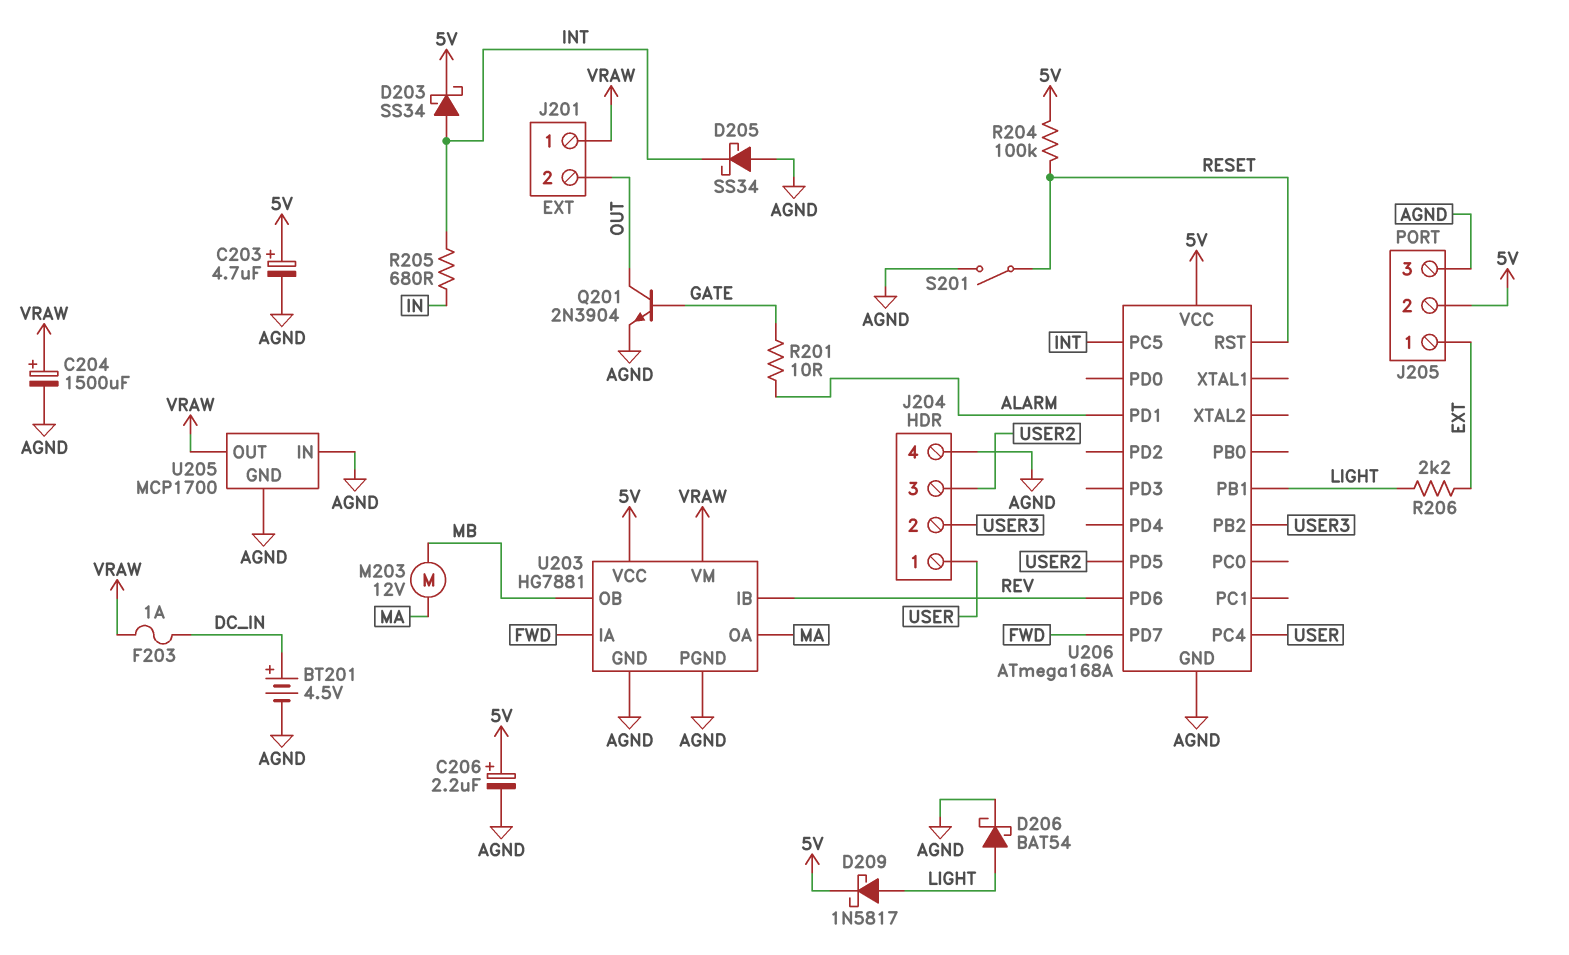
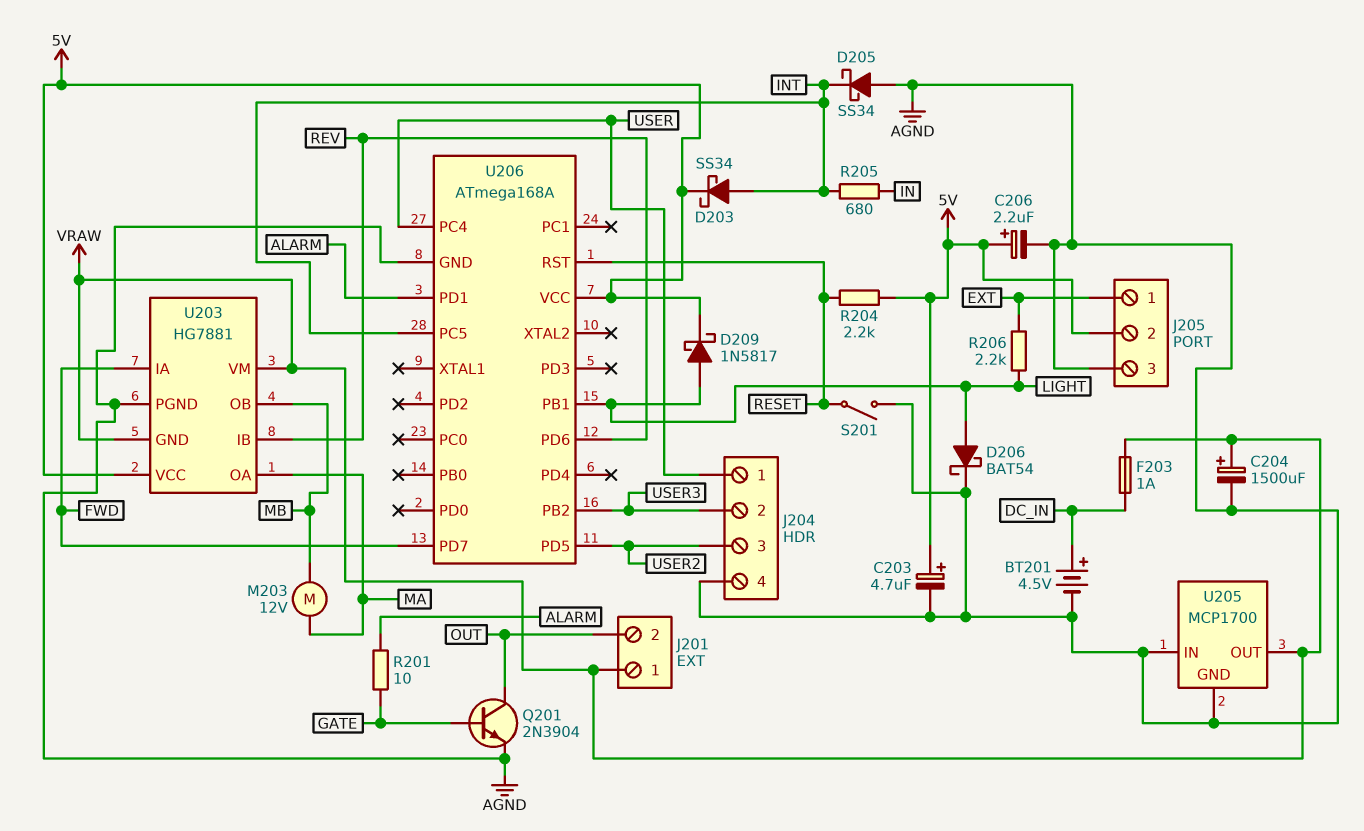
R204: 100k (5V, RESET) -> 2.2k (5V, RESET)
U203 pin GND: AGND -> VRAW

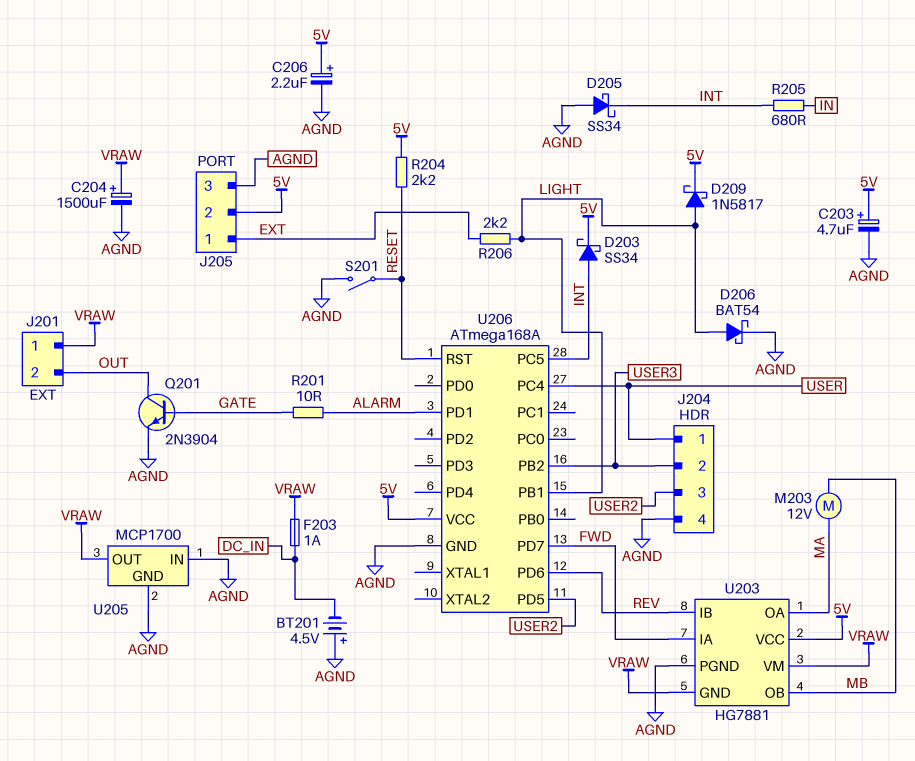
BT201: 4.5V (plus DC_IN, minus AGND) -> 4.5V (plus AGND, minus DC_IN)

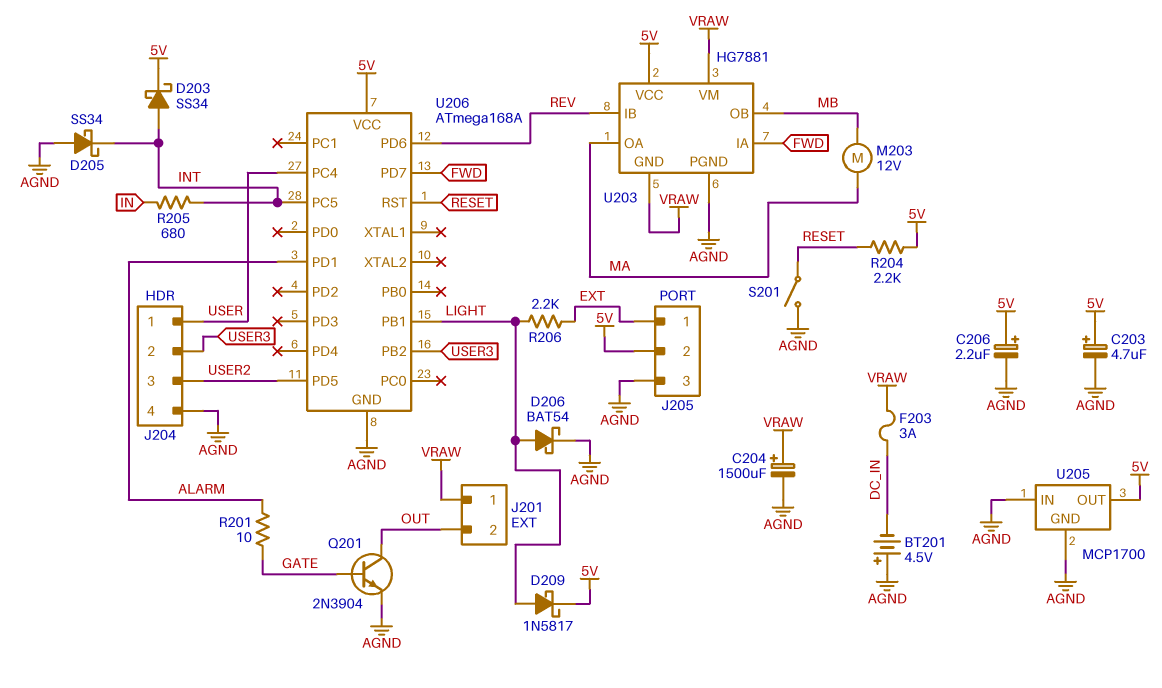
F203: 1A (DC_IN, VRAW) -> 3A (DC_IN, VRAW)
U205 pin OUT: VRAW -> 5V

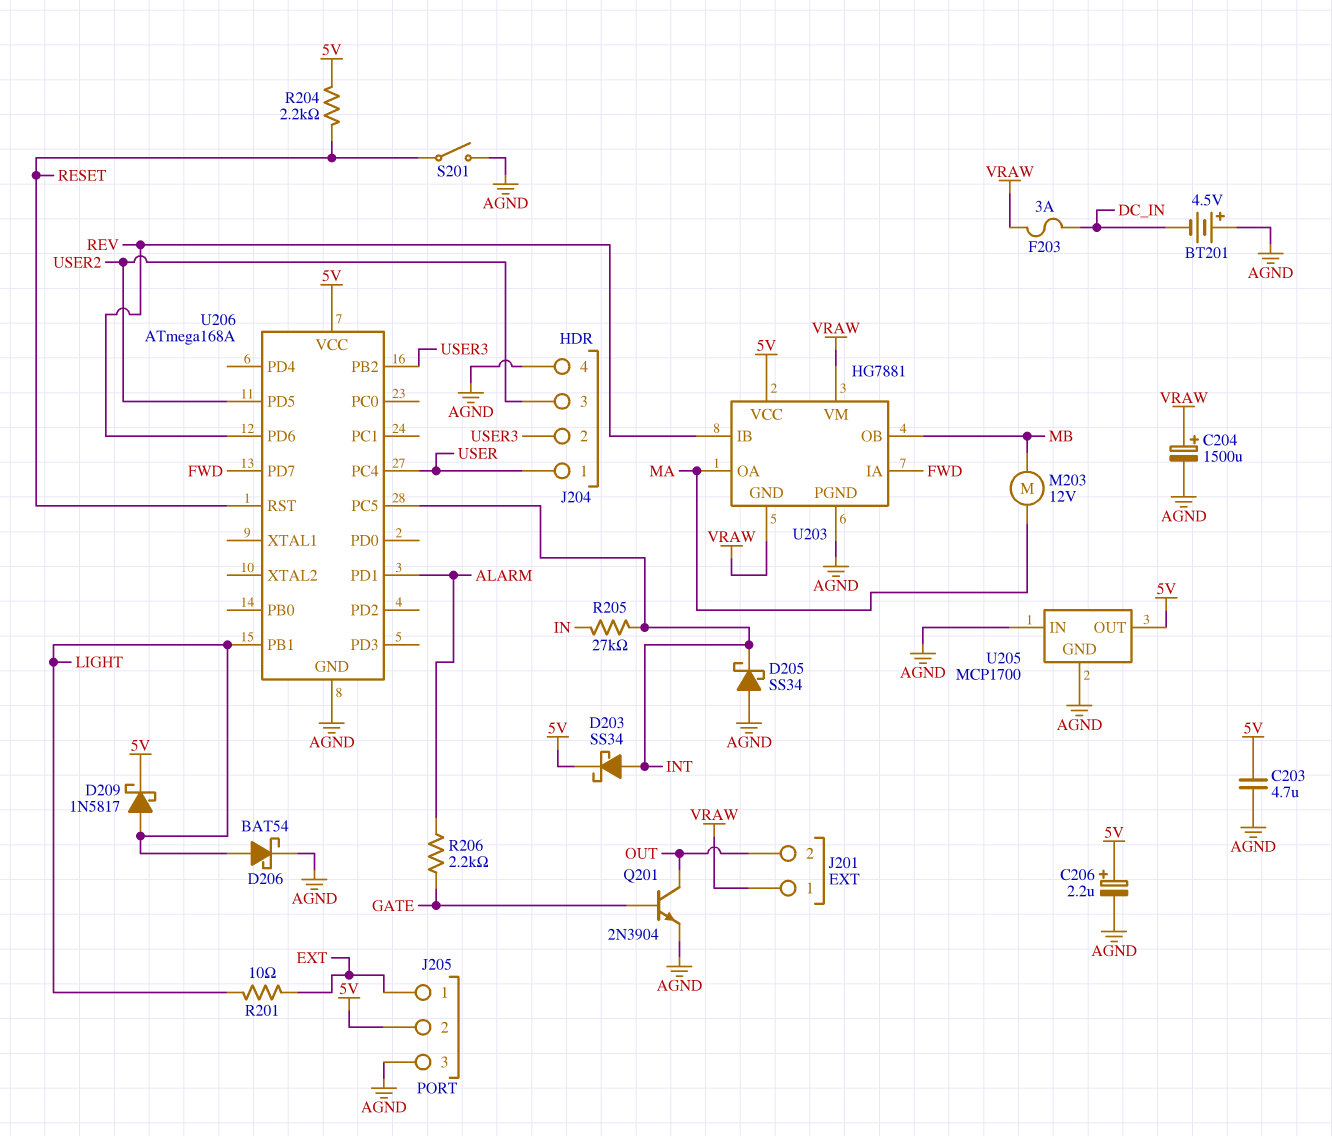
C203: 4.7uF (plus 5V, minus AGND) -> 4.7uF (5V, AGND)
R201: 10 (ALARM, GATE) -> 10 (EXT, LIGHT)
R205: 680 (IN, INT) -> 27k (IN, INT)
R206: 2.2k (EXT, LIGHT) -> 2.2k (ALARM, GATE)

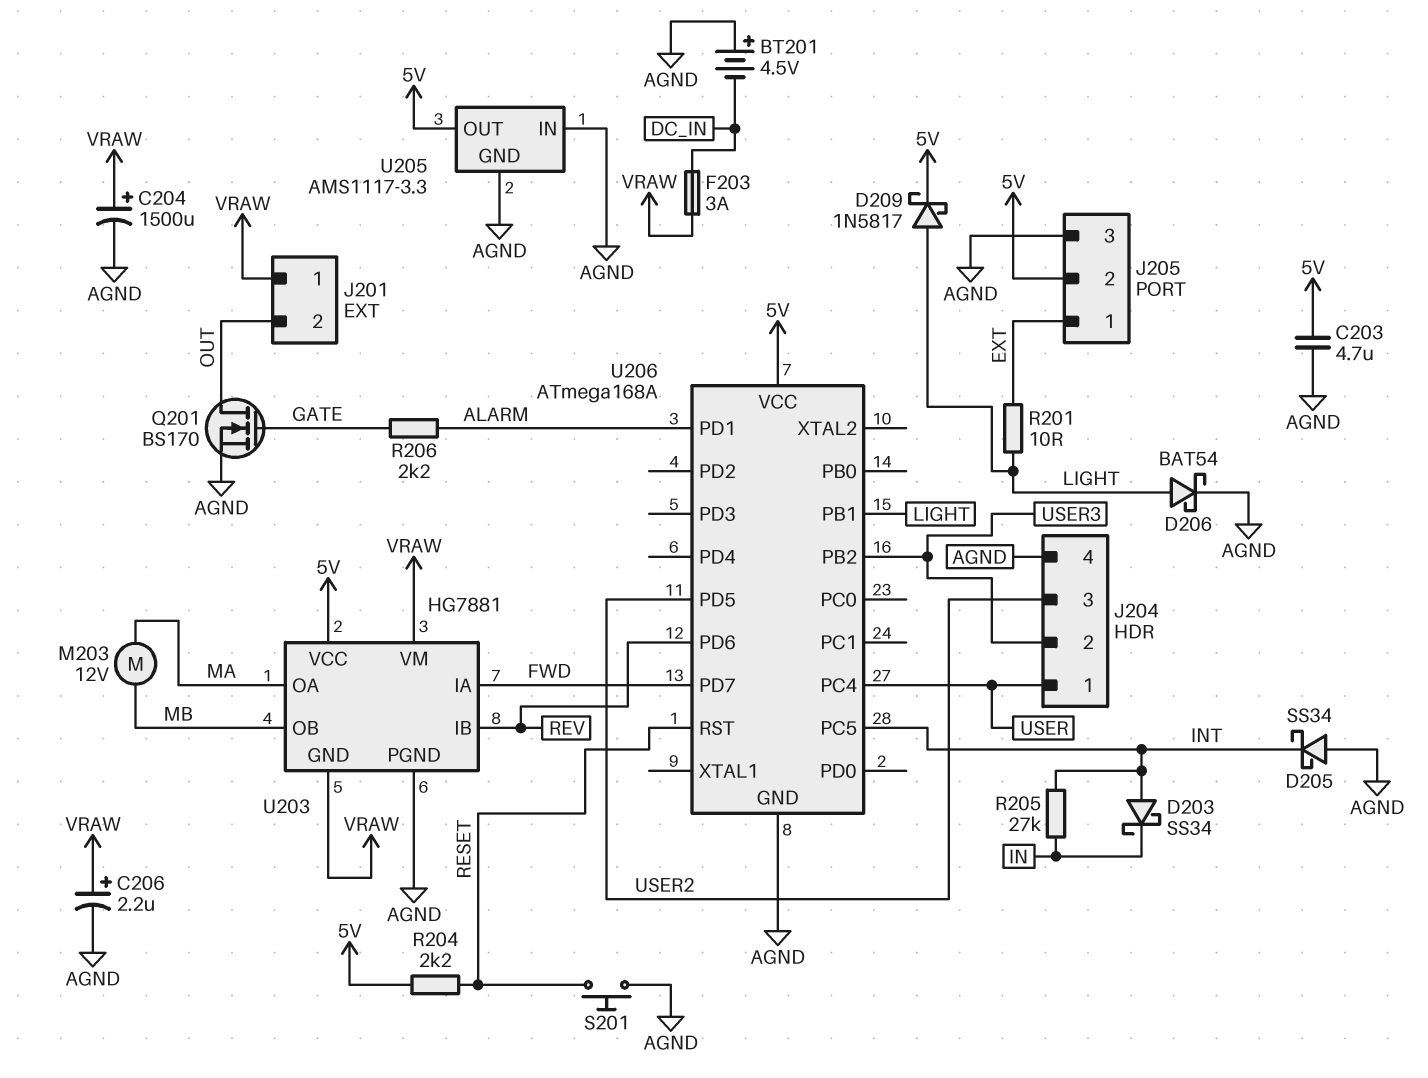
C206: 2.2uF (plus 5V, minus AGND) -> 2.2uF (plus VRAW, minus AGND)
D203: schottky SS34 (A INT, K 5V) -> schottky SS34 (A INT, K IN)
Q201: NPN 2N3904 (B GATE, C OUT, E AGND) -> NMOS BS170 (G GATE, D OUT, S AGND)
S201: switch (AGND, RESET) -> button (AGND, RESET)
U205: MCP1700 -> AMS1117-3.3

